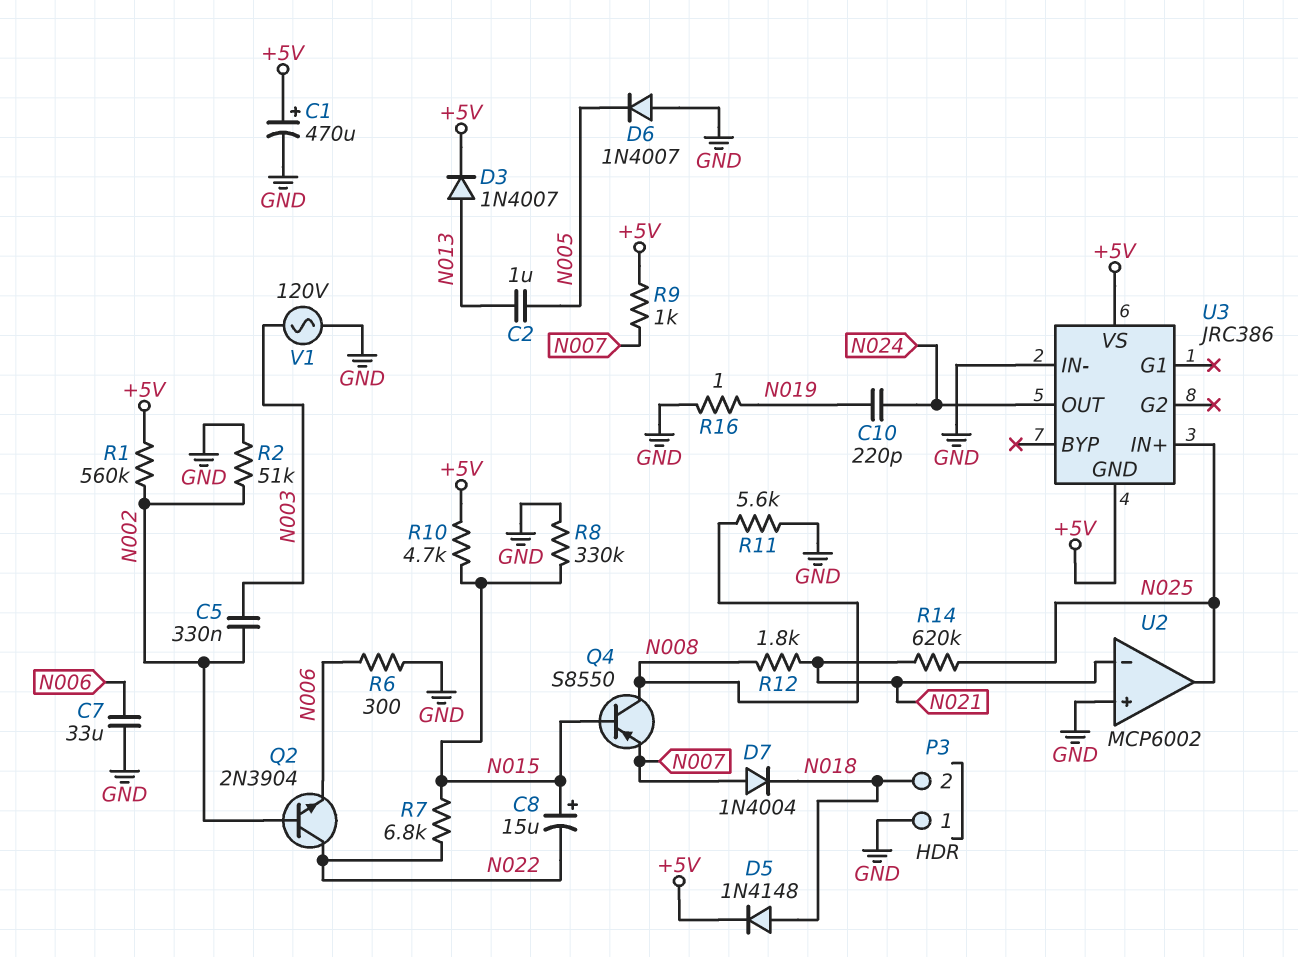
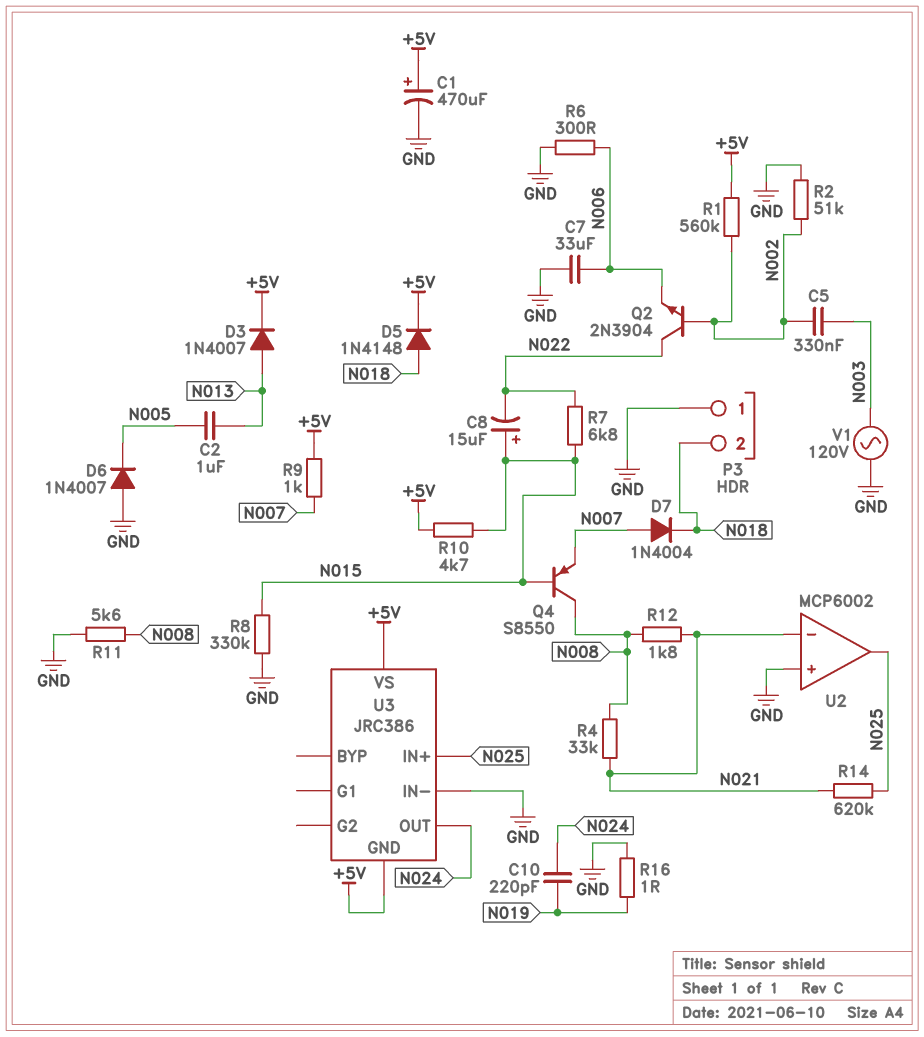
R4: none -> 33k (N008, N021)

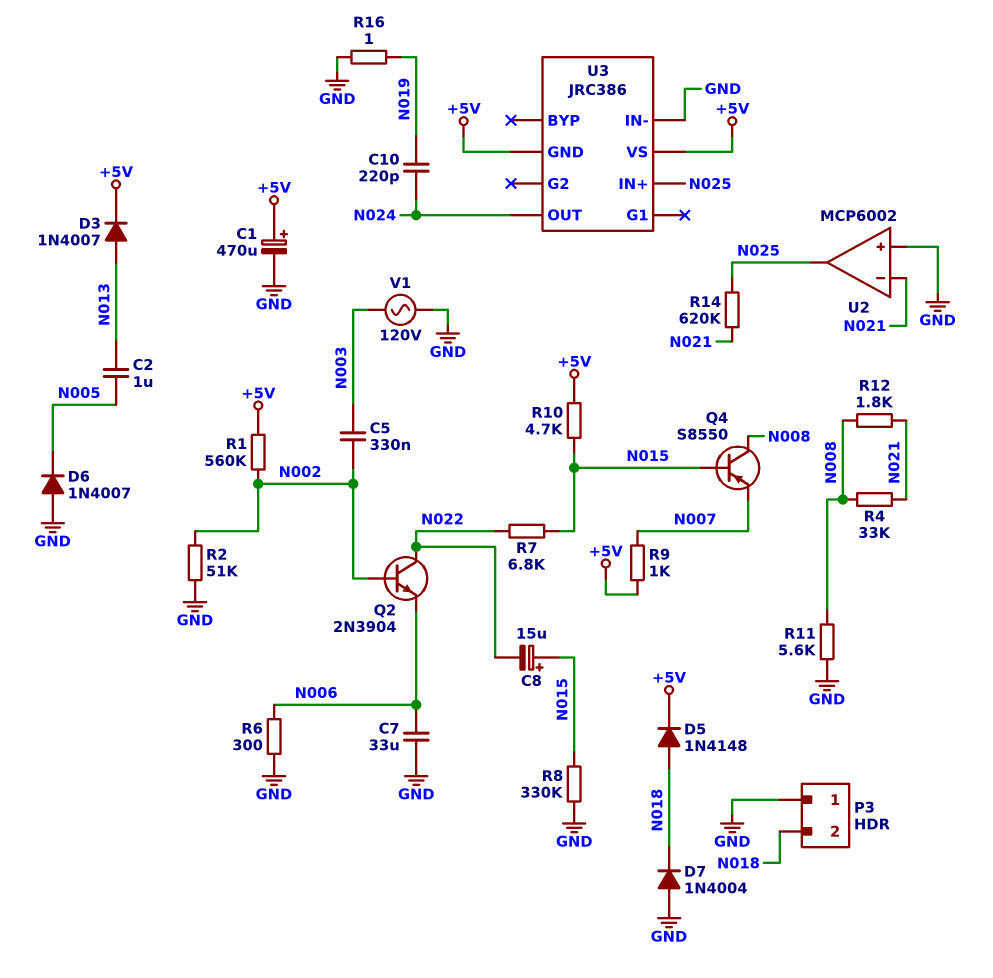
D7: diode 1N4004 (A N007, K N018) -> diode 1N4004 (A GND, K N018)

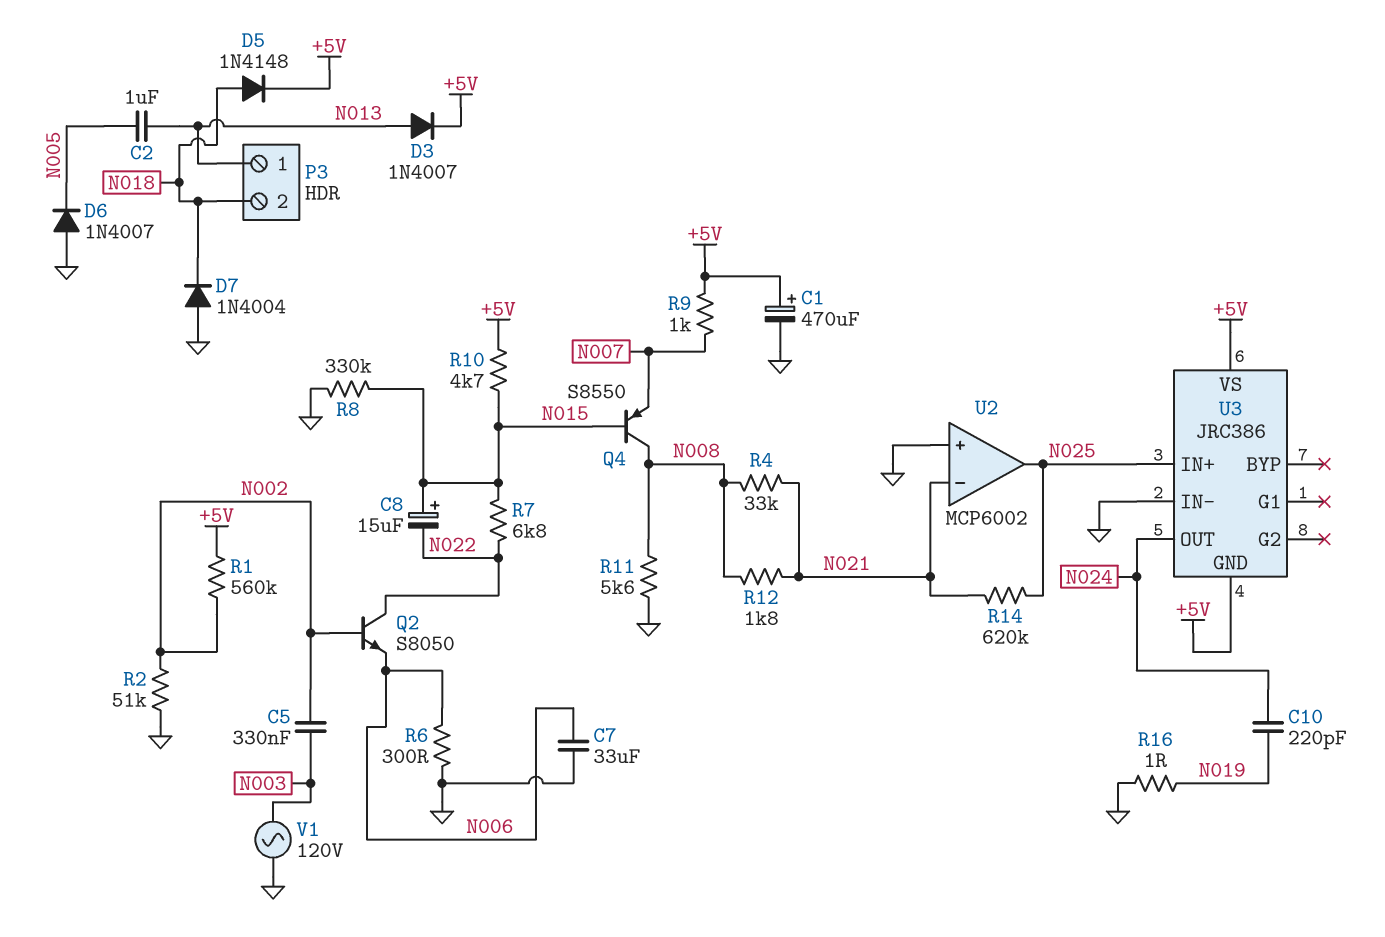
P3 pin 1: GND -> N013
Q2: NPN 2N3904 (B N002, C N022, E N006) -> NPN S8050 (B N002, C N022, E N006)

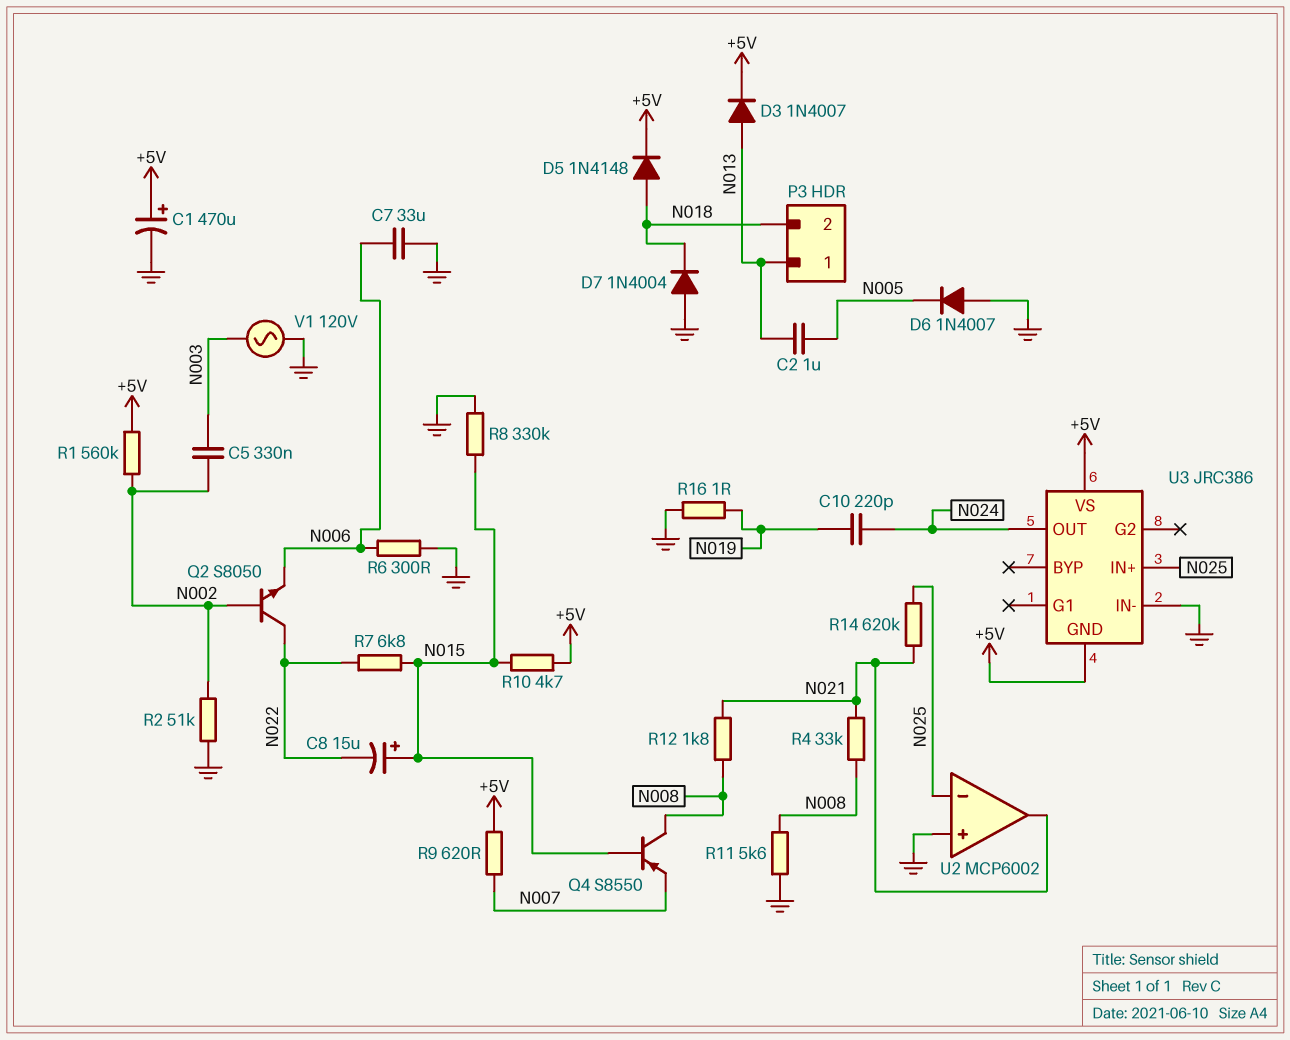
R9: 1k (+5V, N007) -> 620 (+5V, N007)
U2 pin in-: N021 -> N025
U2 pin out: N025 -> N021

